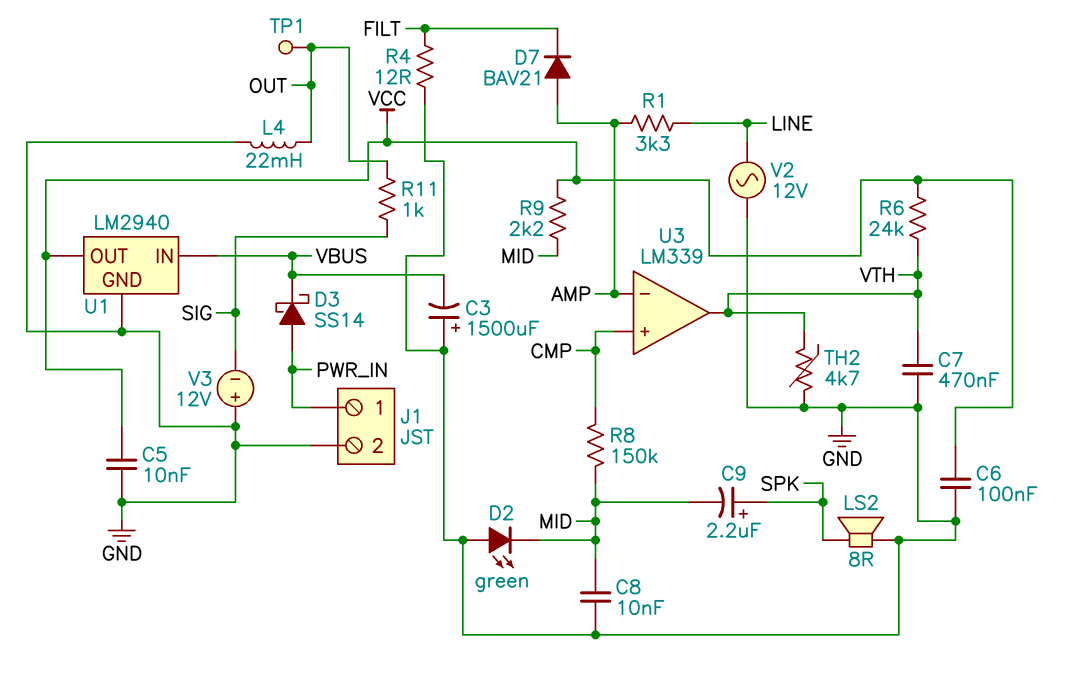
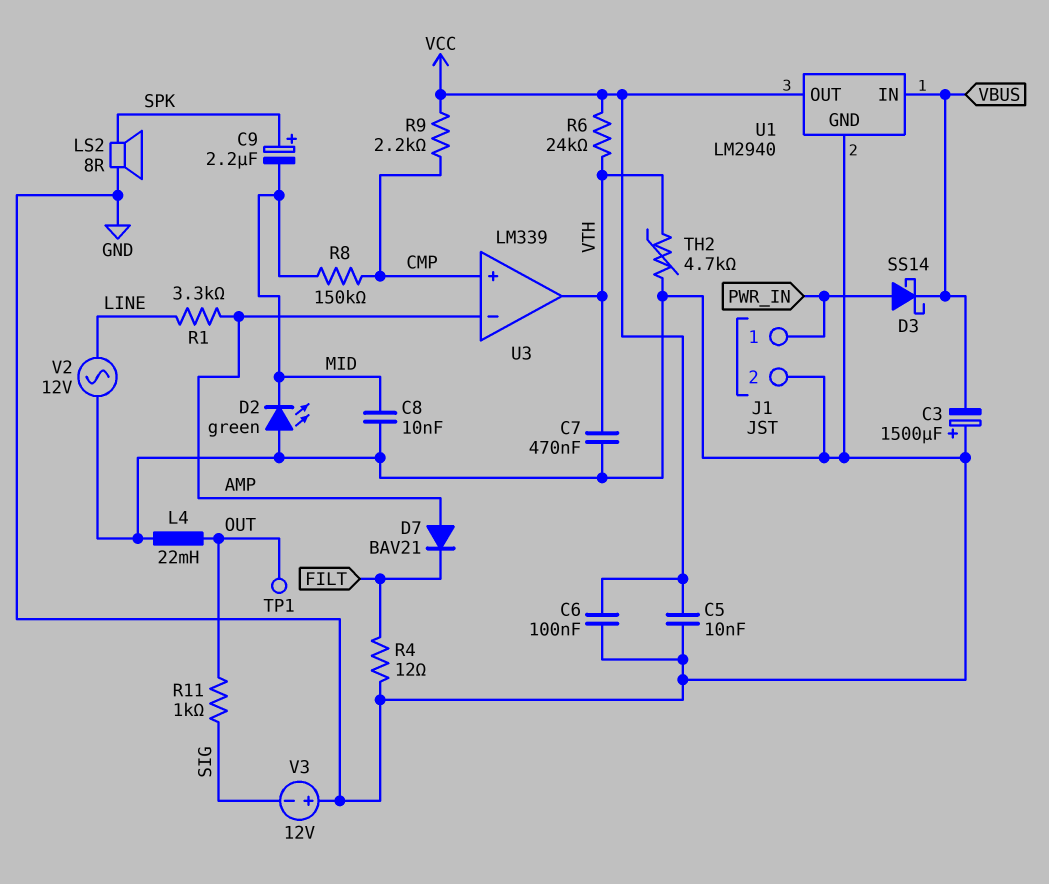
R9: 2.2k (MID, VCC) -> 2.2k (CMP, VCC)

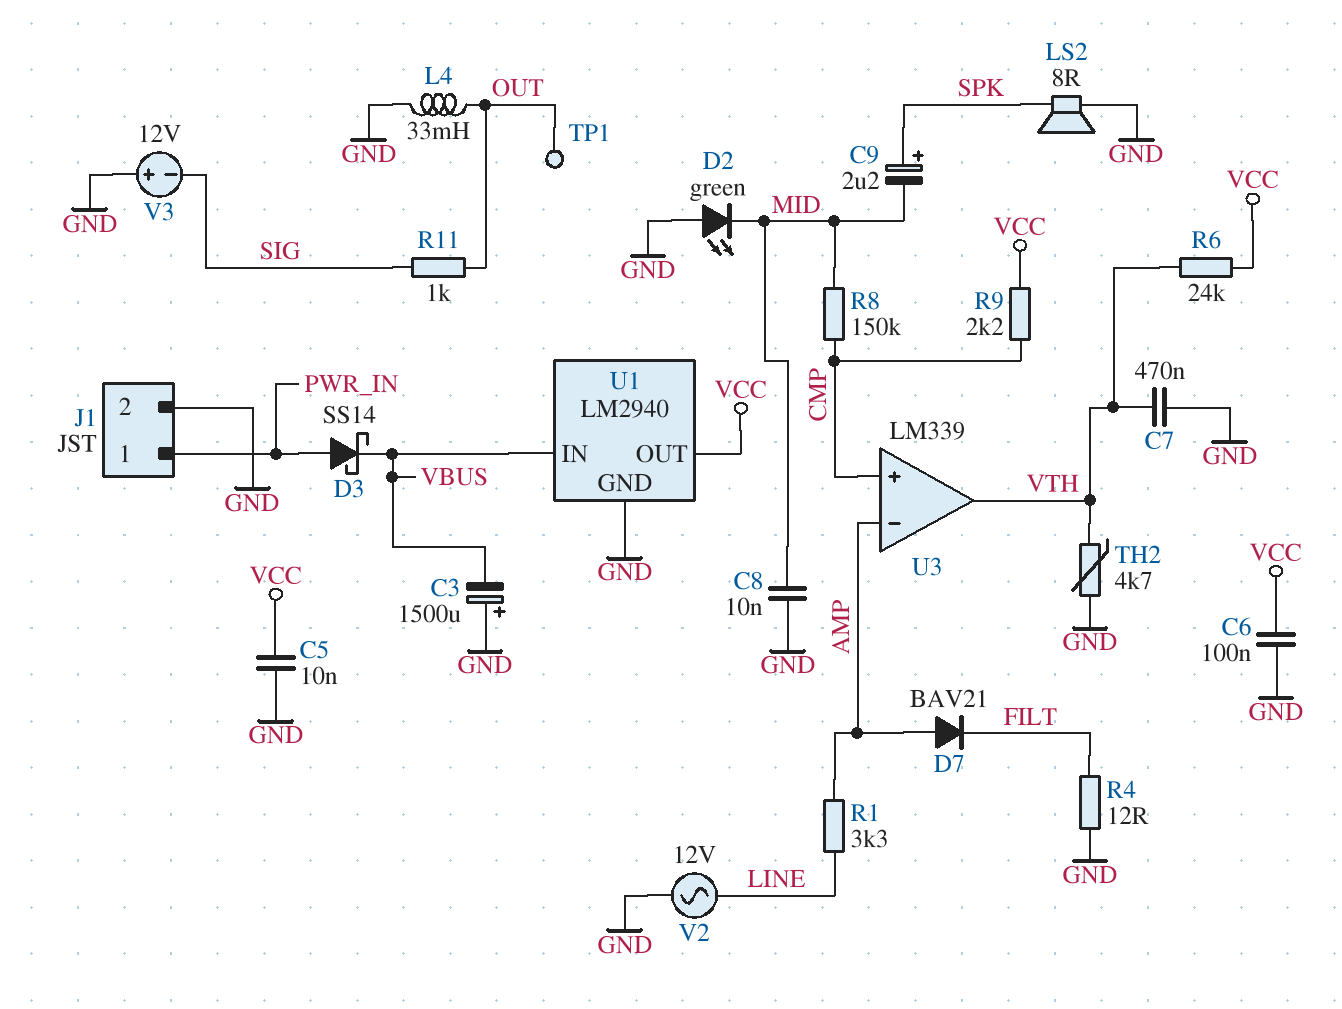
L4: 22mH (GND, OUT) -> 33mH (GND, OUT)

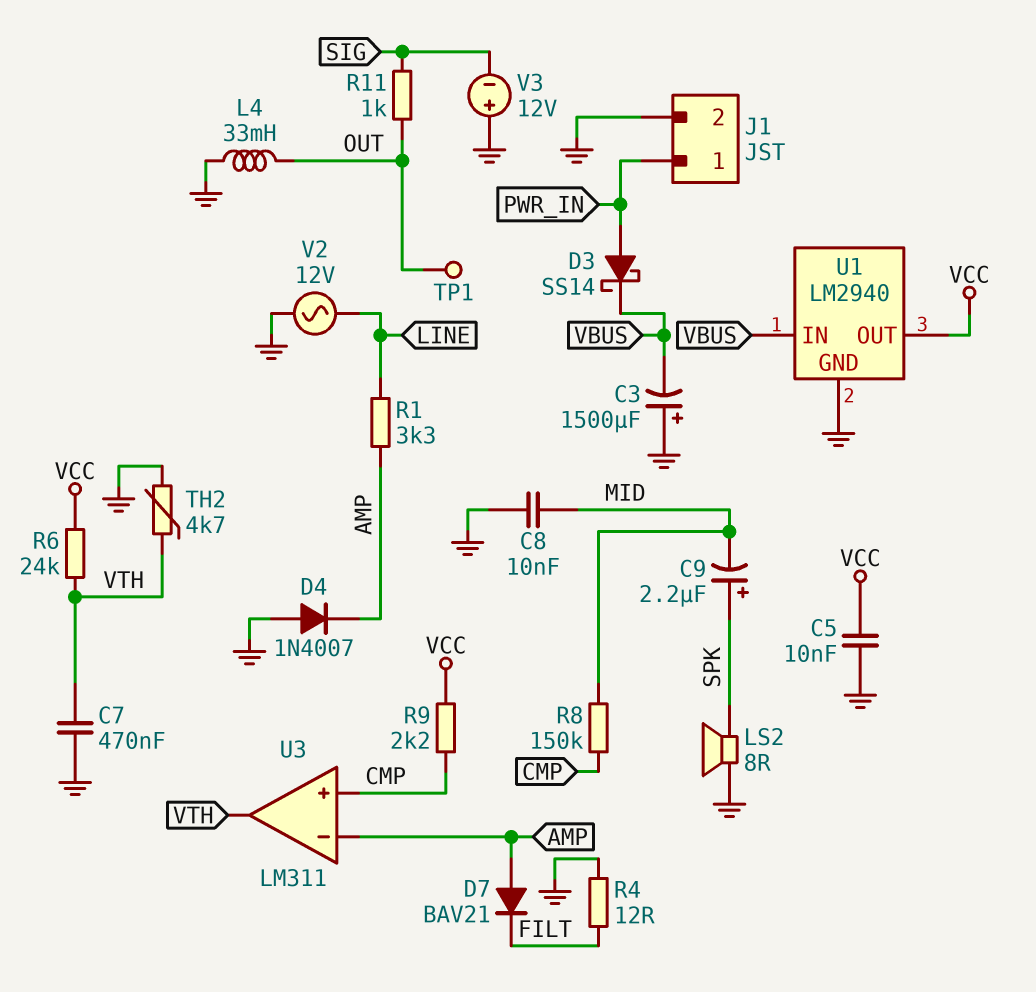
C6: 100nF (GND, VCC) -> none
D2: LED green (A GND, K MID) -> none
D4: none -> diode 1N4007 (A GND, K AMP)
U3: LM339 -> LM311

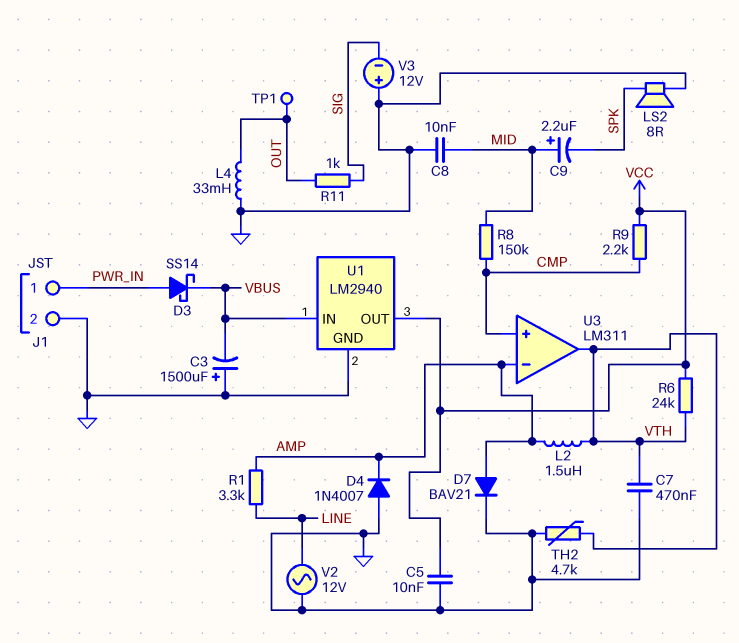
C9: 2.2uF (plus SPK, minus MID) -> 2.2uF (plus MID, minus SPK)
D7: diode BAV21 (A AMP, K FILT) -> diode BAV21 (A AMP, K GND)
L2: none -> 1.5uH (AMP, VTH)
R4: 12 (FILT, GND) -> none

